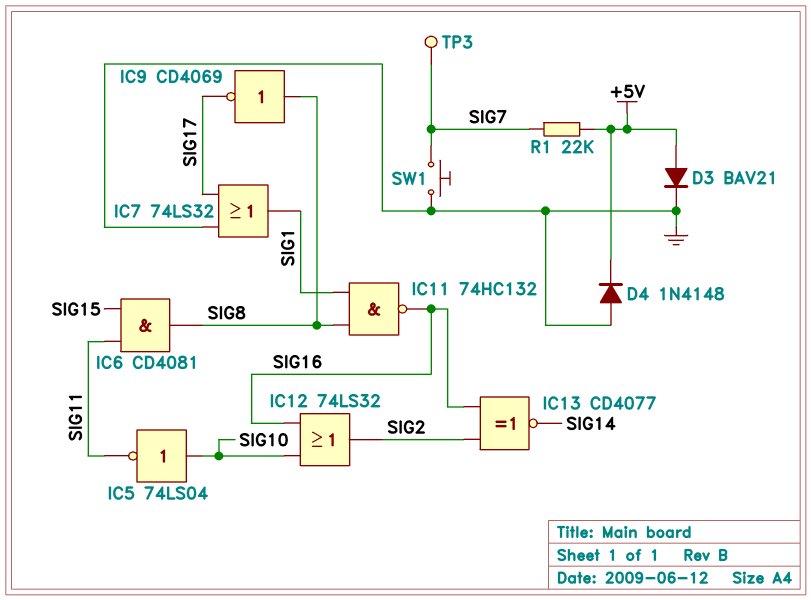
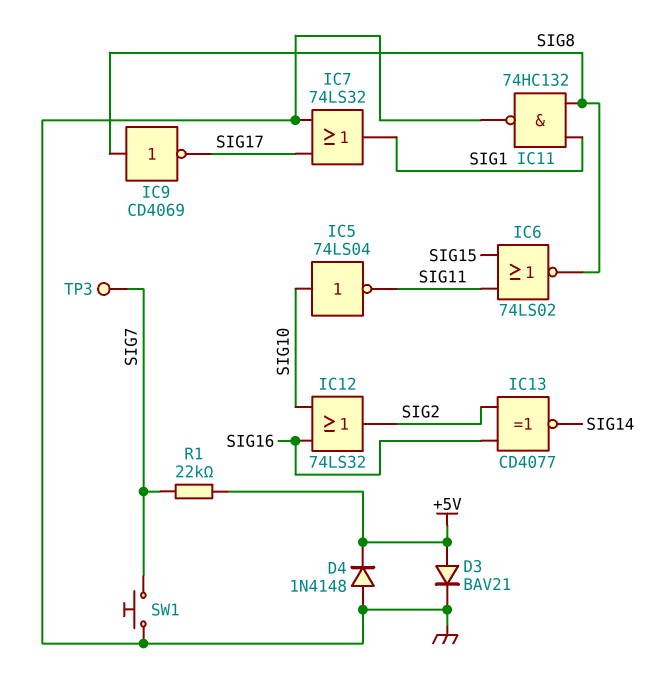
IC6: AND CD4081 (in SIG11, in SIG15, out SIG8) -> NOR 74LS02 (in SIG11, in SIG15, out SIG8)
IC11: NAND 74HC132 (in SIG1, in SIG8, out SIG16) -> NAND 74HC132 (in SIG1, in SIG8, out GND)

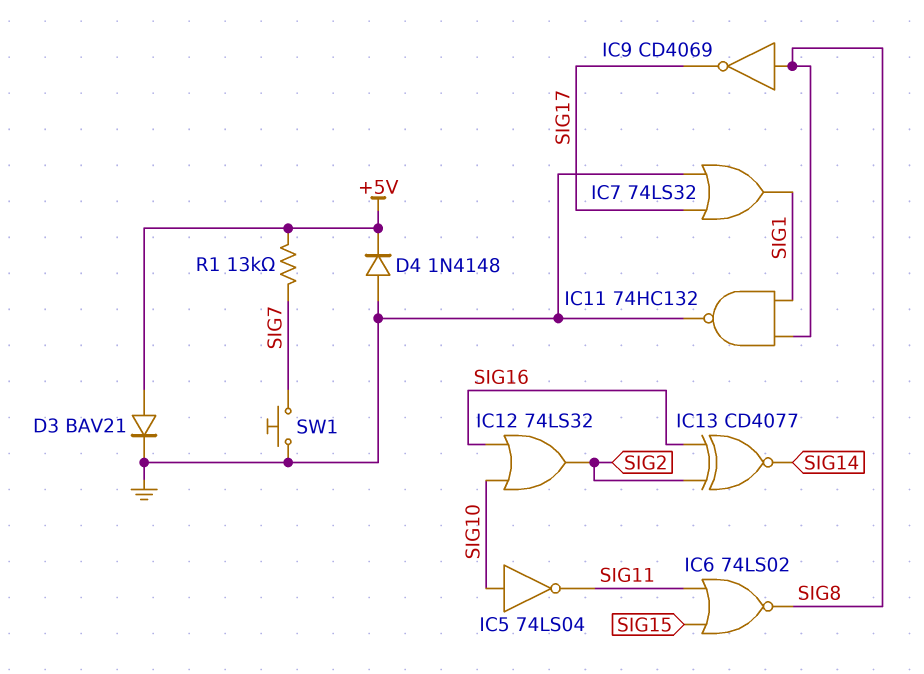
R1: 22k (+5V, SIG7) -> 13k (+5V, SIG7)
TP3: test point (SIG7) -> none

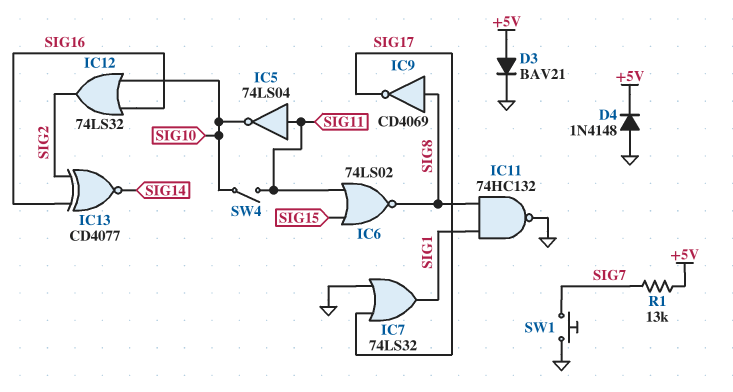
IC5: NOT 74LS04 (in SIG10, out SIG11) -> NOT 74LS04 (in SIG11, out SIG10)
SW4: none -> switch (SIG10, SIG11)

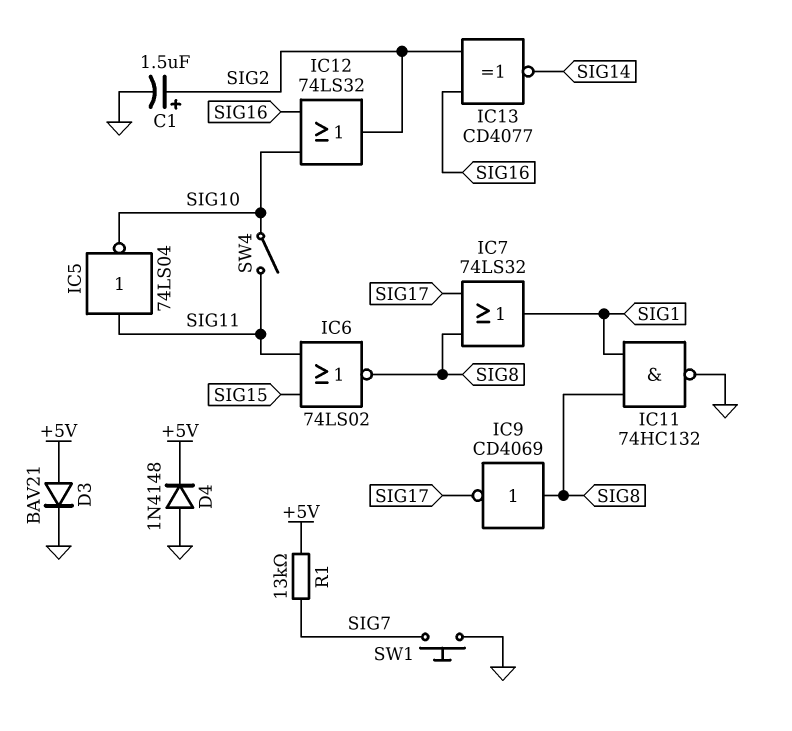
C1: none -> 1.5uF (plus SIG2, minus GND)
IC7: OR 74LS32 (in GND, in SIG17, out SIG1) -> OR 74LS32 (in SIG8, in SIG17, out SIG1)

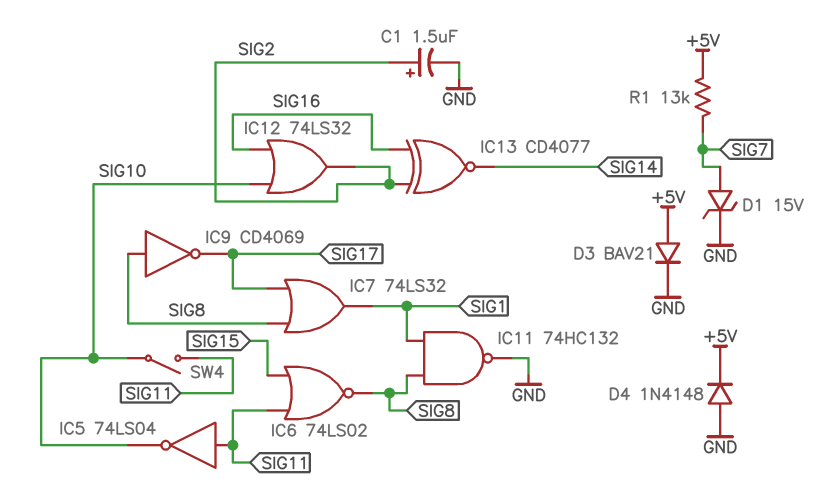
D1: none -> zener 15V (A SIG7, K GND)
SW1: button (GND, SIG7) -> none

